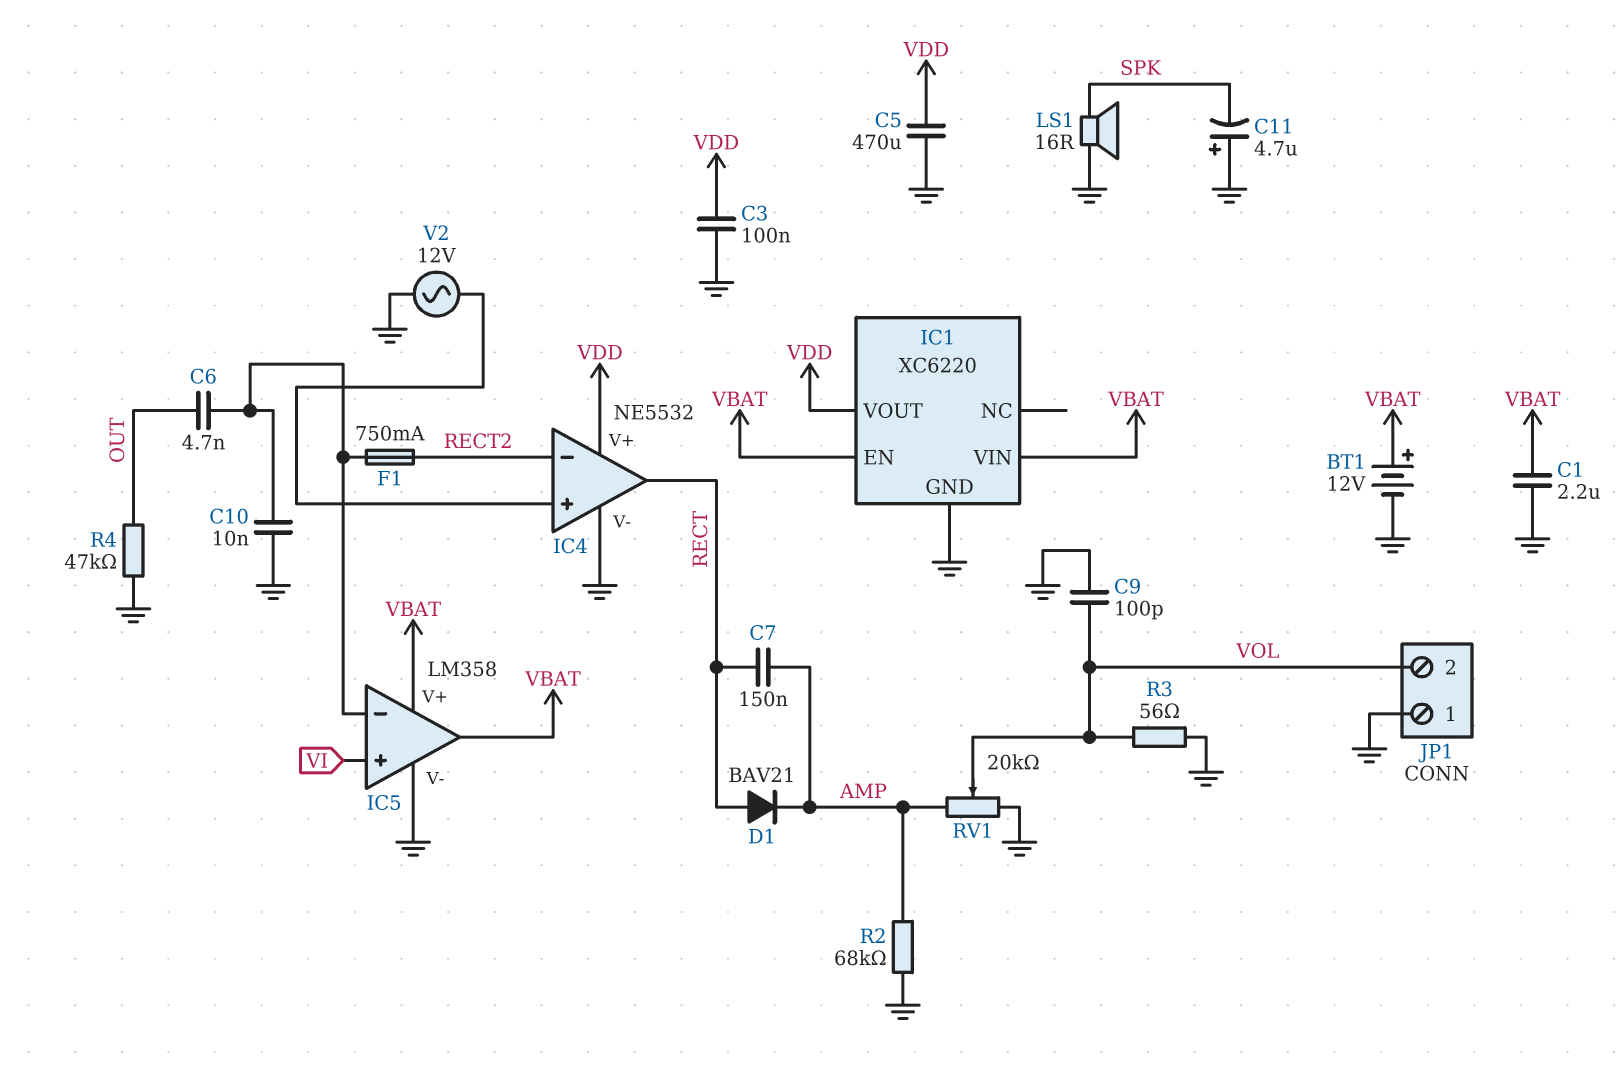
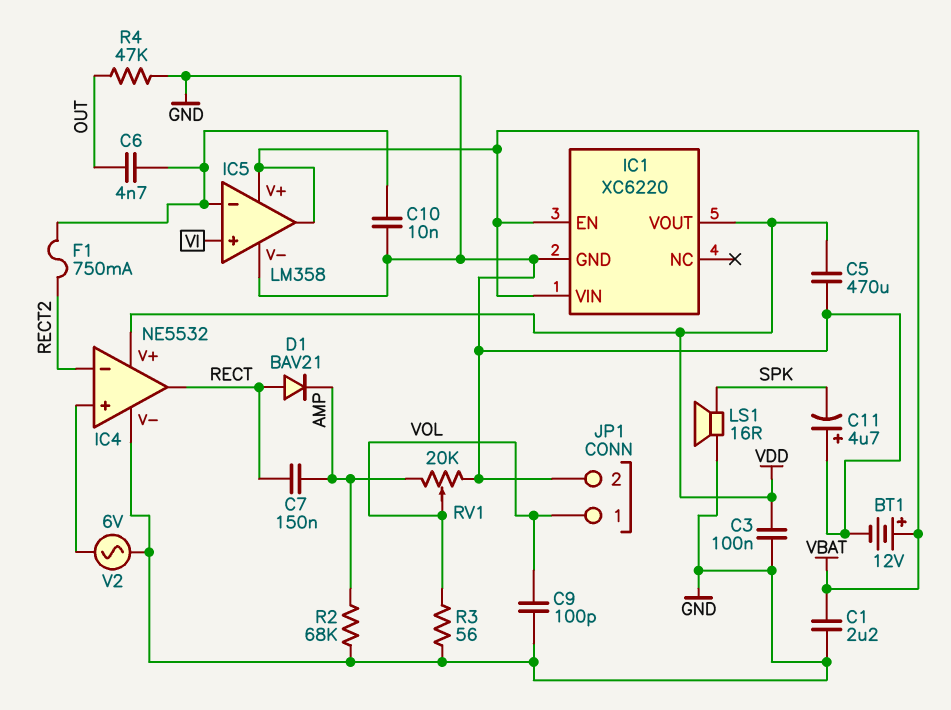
JP1 pin 1: GND -> VOL
JP1 pin 2: VOL -> GND
V2: AC 12V (GND, IC4/in+) -> AC 6V (GND, IC4/in+)

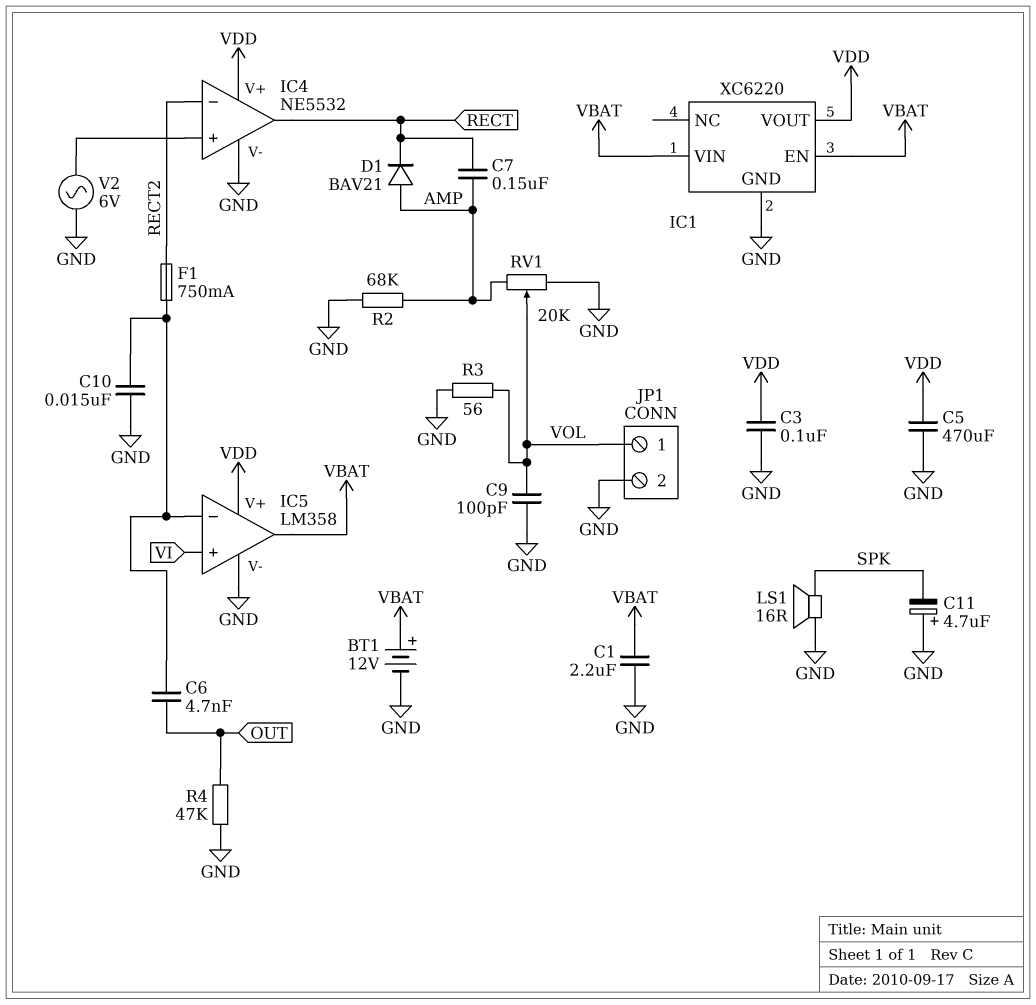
C10: 10nF (GND, IC5/in-) -> 15nF (GND, IC5/in-)
D1: diode BAV21 (A RECT, K AMP) -> diode BAV21 (A AMP, K RECT)
IC5 pin V+: VBAT -> VDD

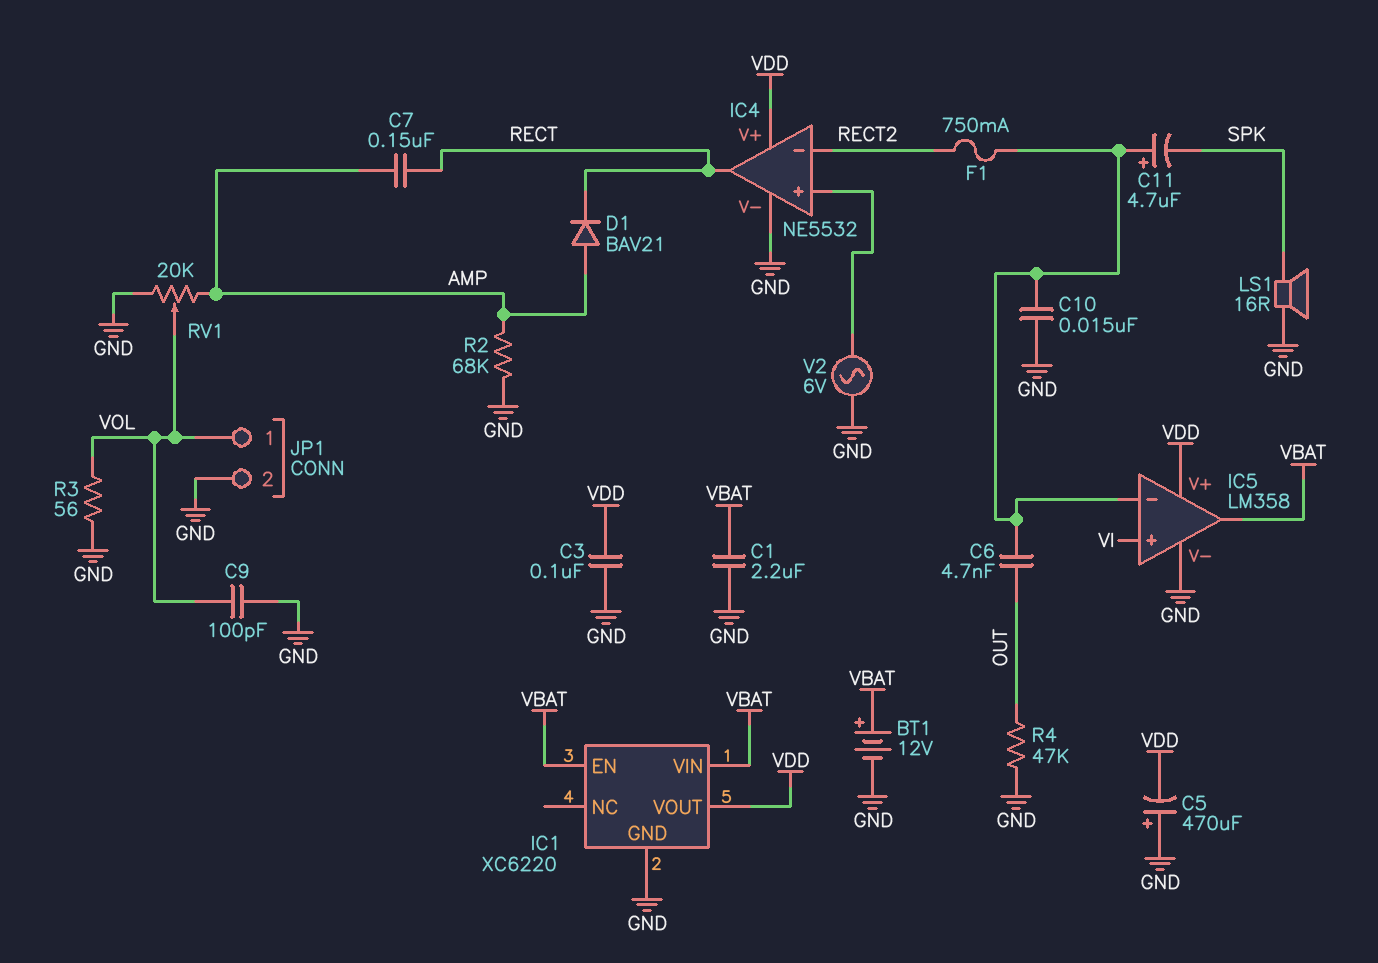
C5: 470uF (GND, VDD) -> 470uF (plus GND, minus VDD)
C11: 4.7uF (plus GND, minus SPK) -> 4.7uF (plus IC5/in-, minus SPK)

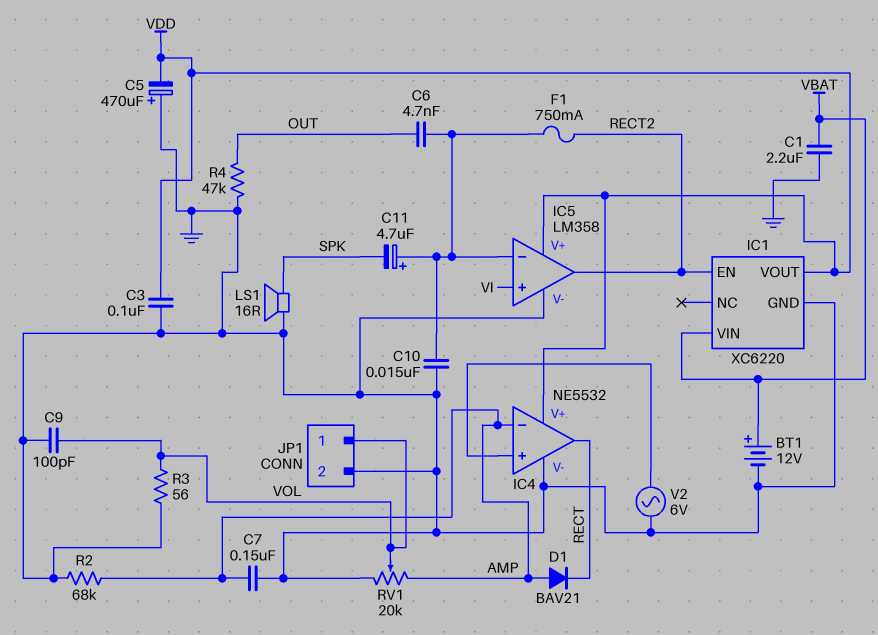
C7: 150nF (AMP, RECT) -> 150nF (AMP, GND)
IC1 pin EN: VBAT -> RECT2
IC4 pin in-: RECT2 -> AMP
IC5 pin out: VBAT -> RECT2

